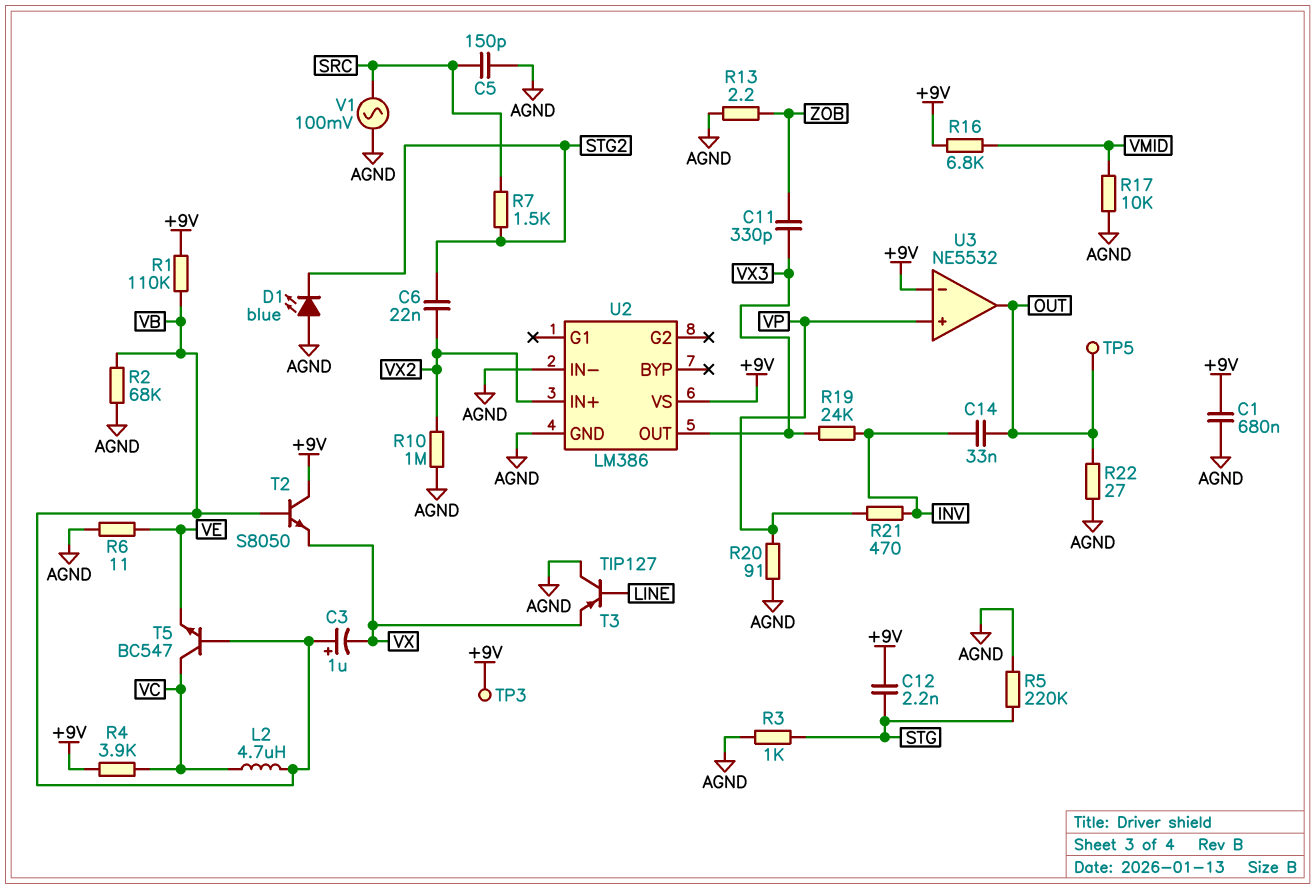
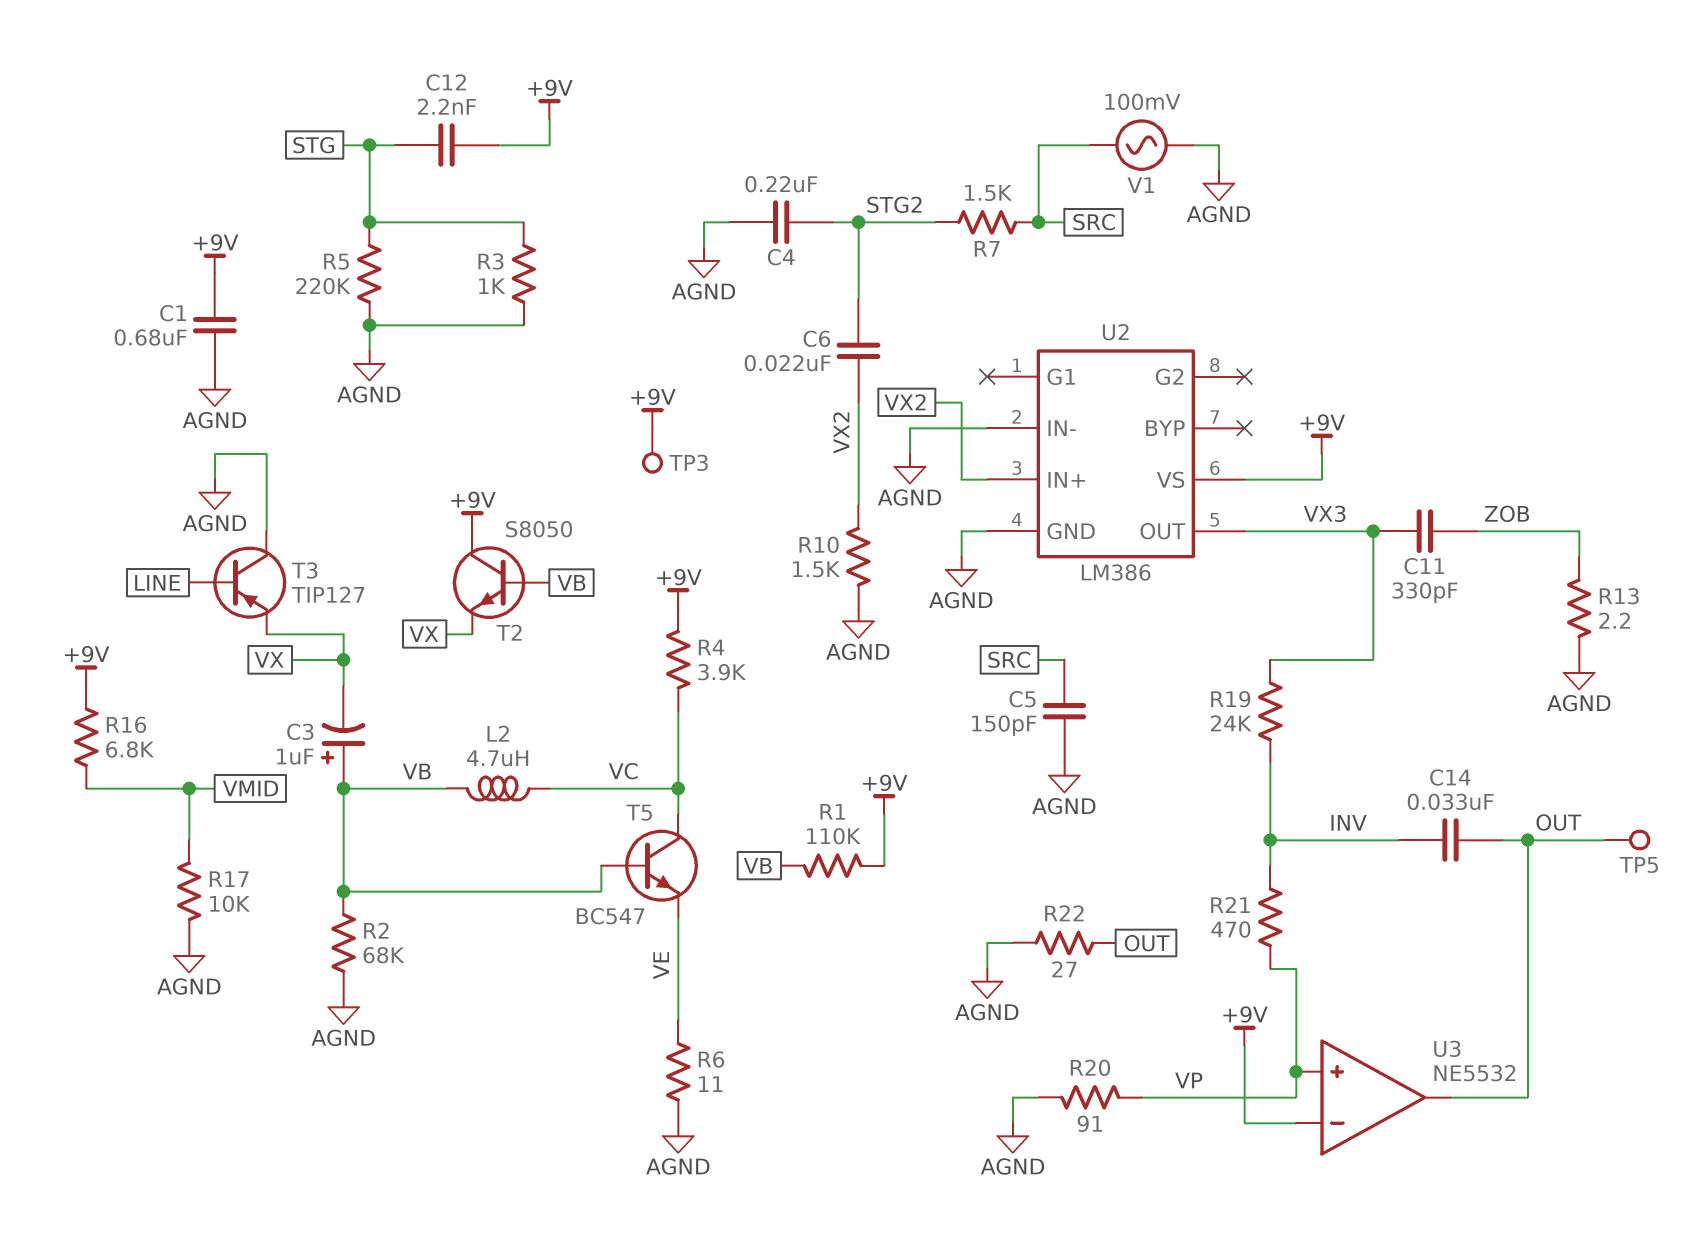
C4: none -> 220nF (AGND, STG2)
D1: LED blue (A AGND, K STG2) -> none
R10: 1M (AGND, VX2) -> 1.5k (AGND, VX2)

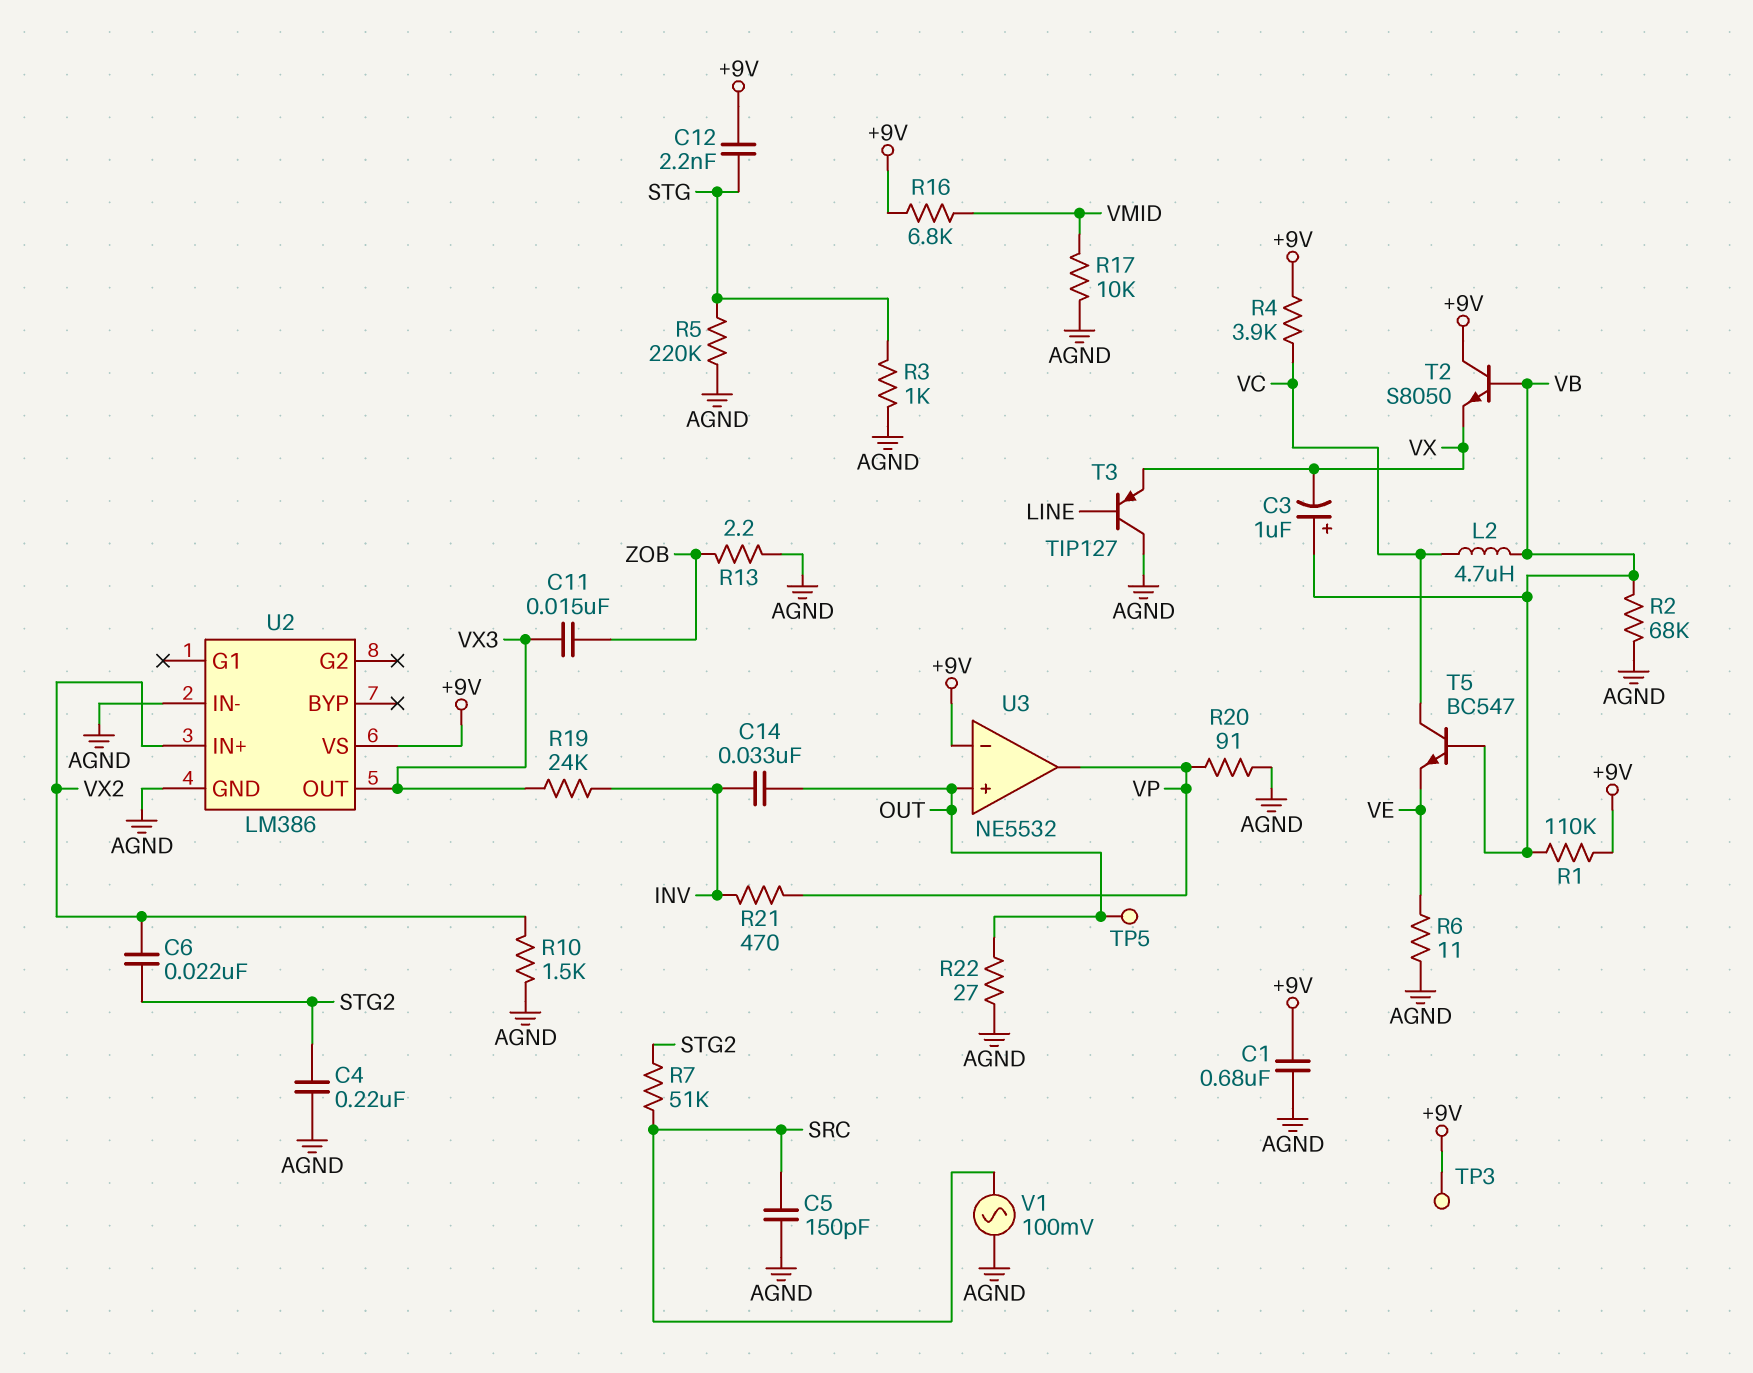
C11: 330pF (VX3, ZOB) -> 15nF (VX3, ZOB)
R7: 1.5k (SRC, STG2) -> 51k (SRC, STG2)
U3 pin in+: VP -> OUT
U3 pin out: OUT -> VP

